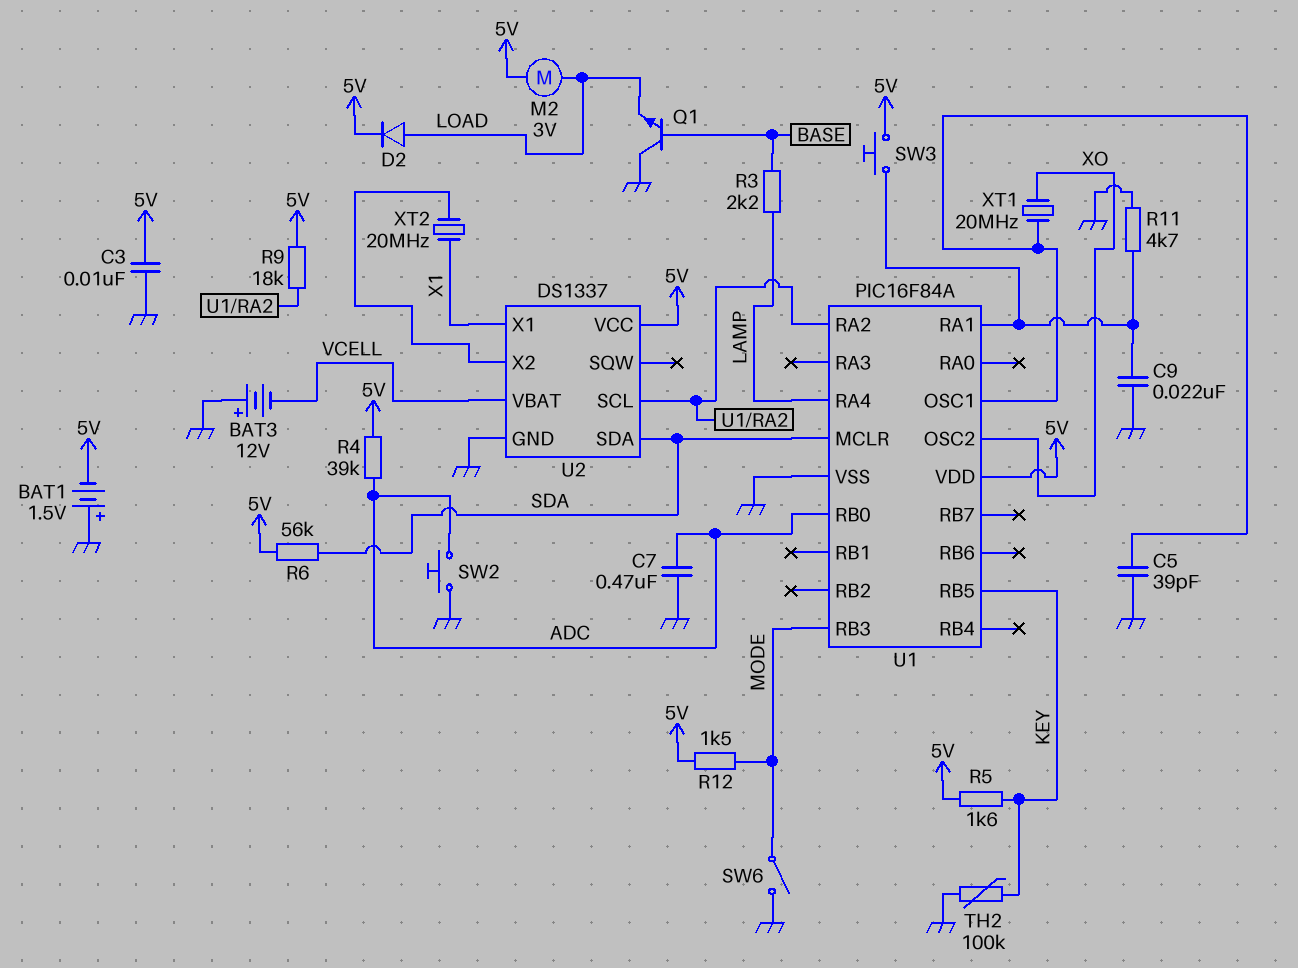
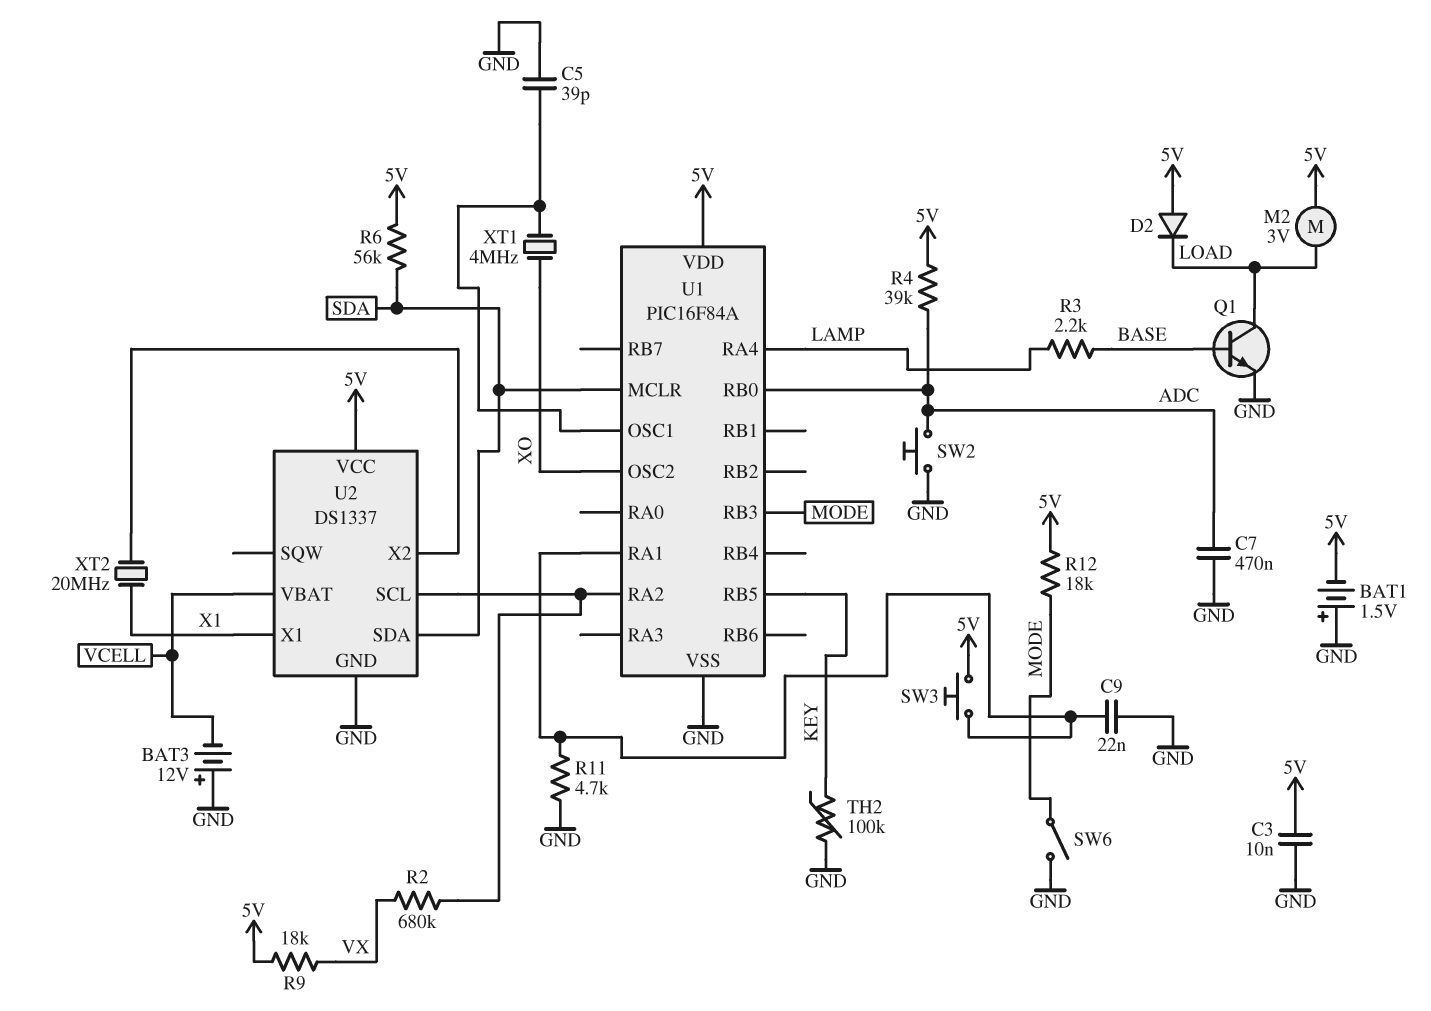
D2: diode (A LOAD, K 5V) -> diode (A 5V, K LOAD)
Q1: NPN (B BASE, C GND, E LOAD) -> NPN (B BASE, C LOAD, E GND)
R2: none -> 680k (U1/RA2, VX)
R5: 1.6k (5V, KEY) -> none
R9: 18k (5V, U1/RA2) -> 18k (5V, VX)
R12: 1.5k (5V, MODE) -> 18k (5V, MODE)
XT1: 20MHz (U1/OSC1, XO) -> 4MHz (U1/OSC1, XO)

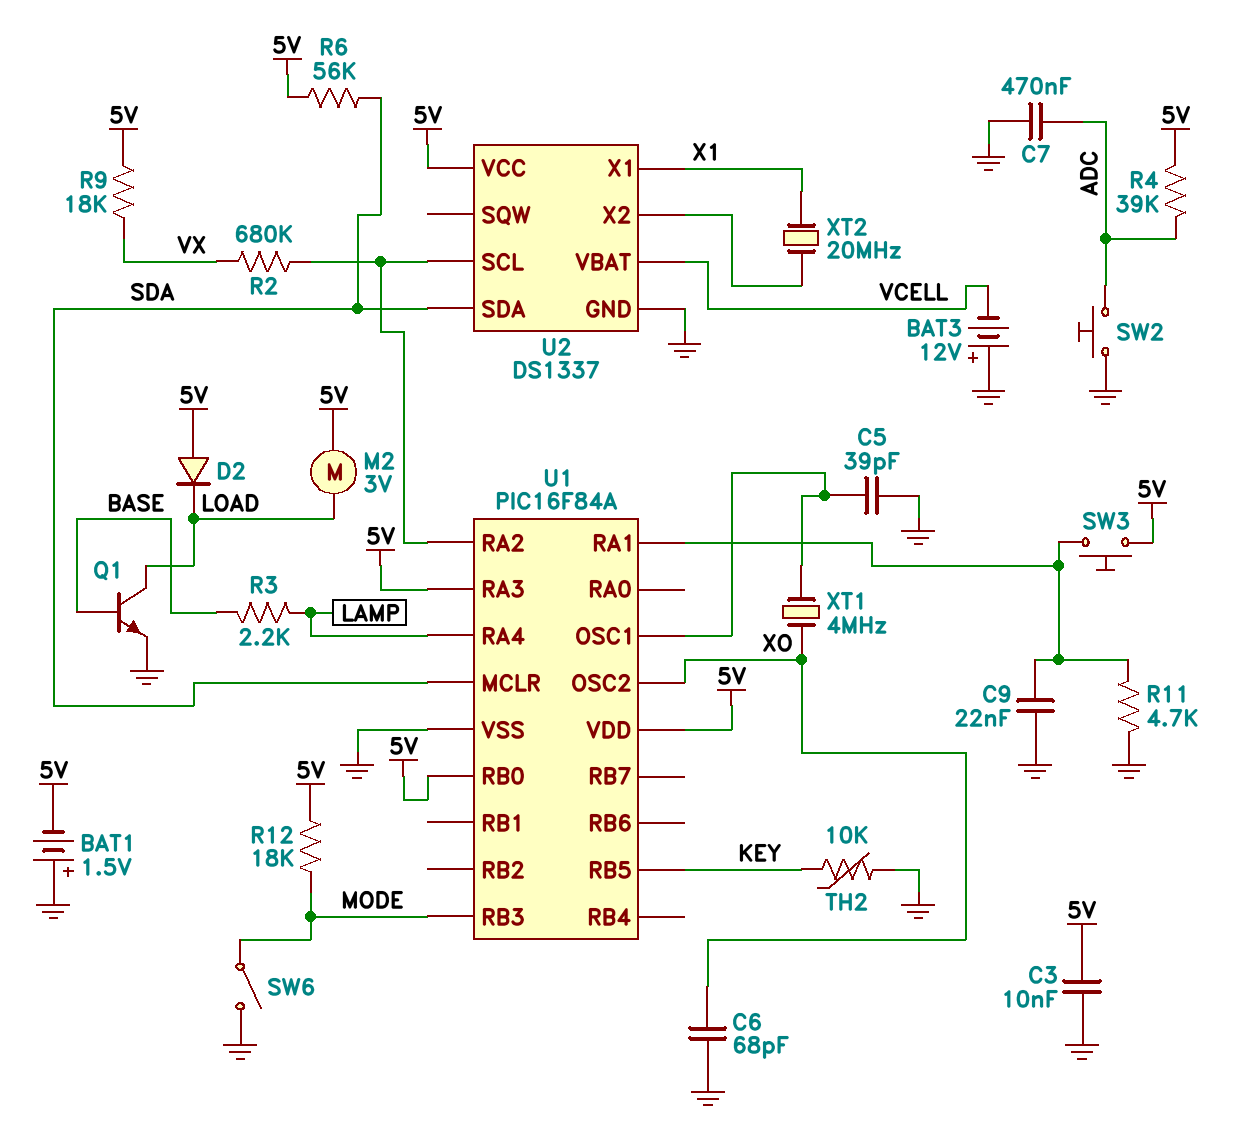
C6: none -> 68pF (GND, XO)
TH2: 100k (GND, KEY) -> 10k (GND, KEY)
U1 pin RA3: none -> 5V
U1 pin RB0: ADC -> 5V

